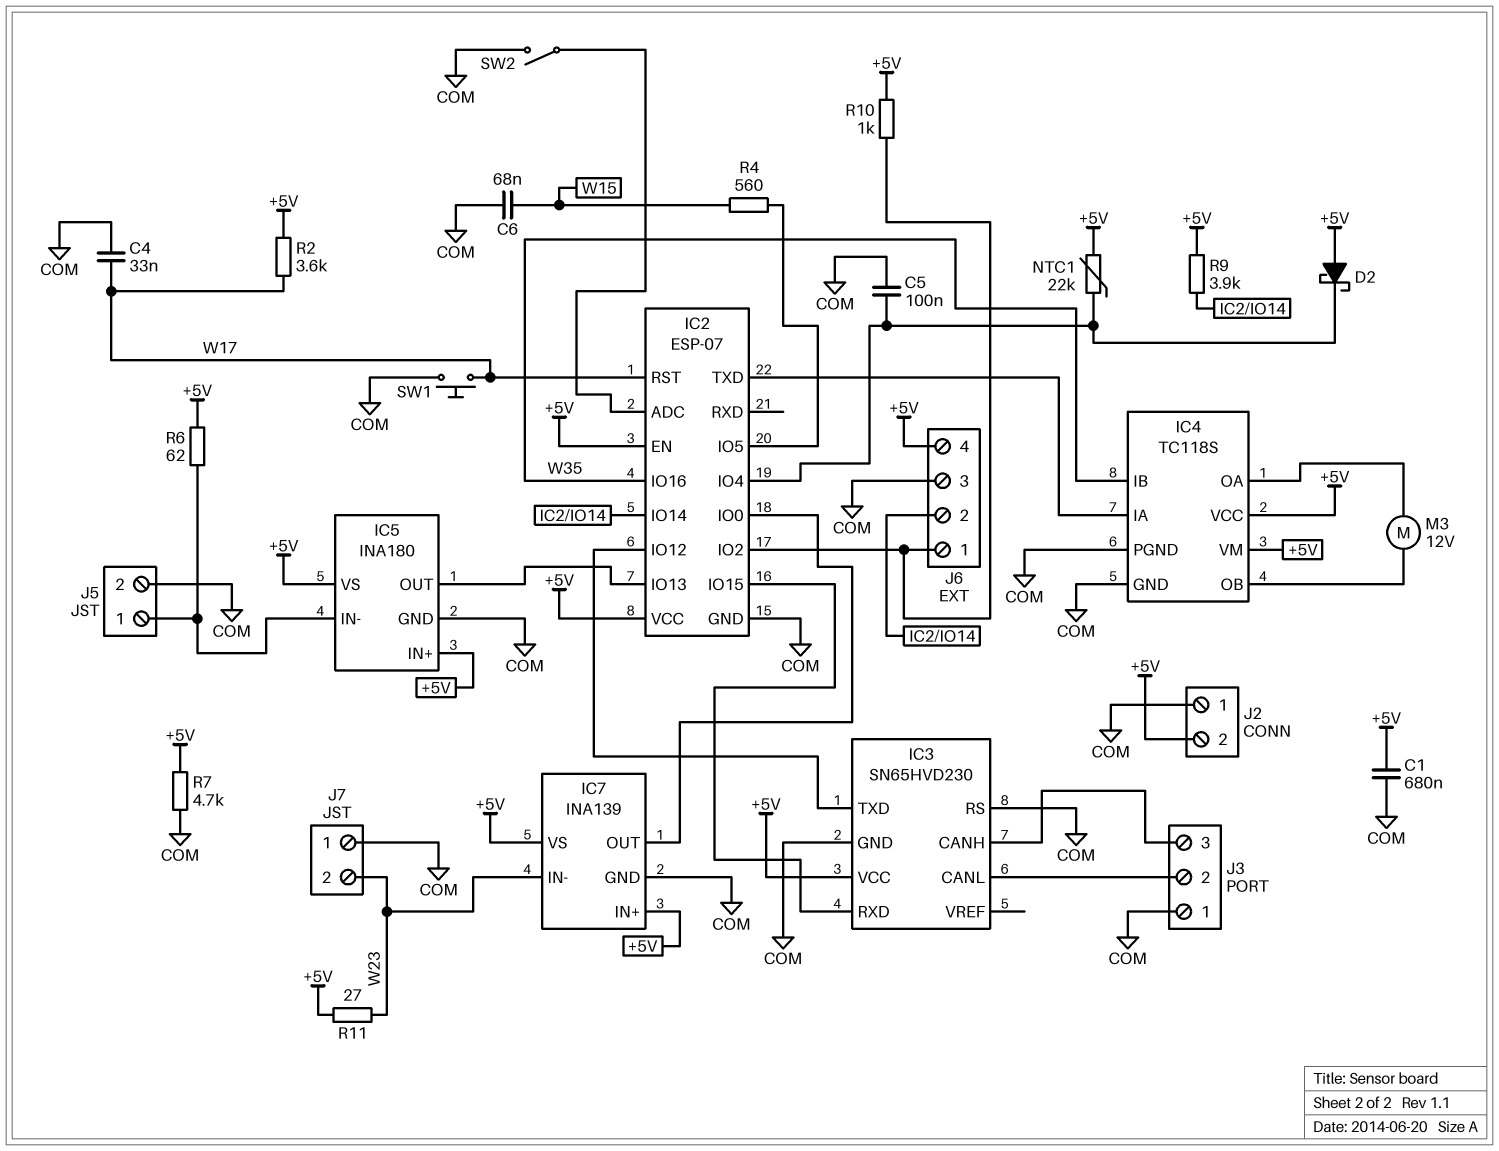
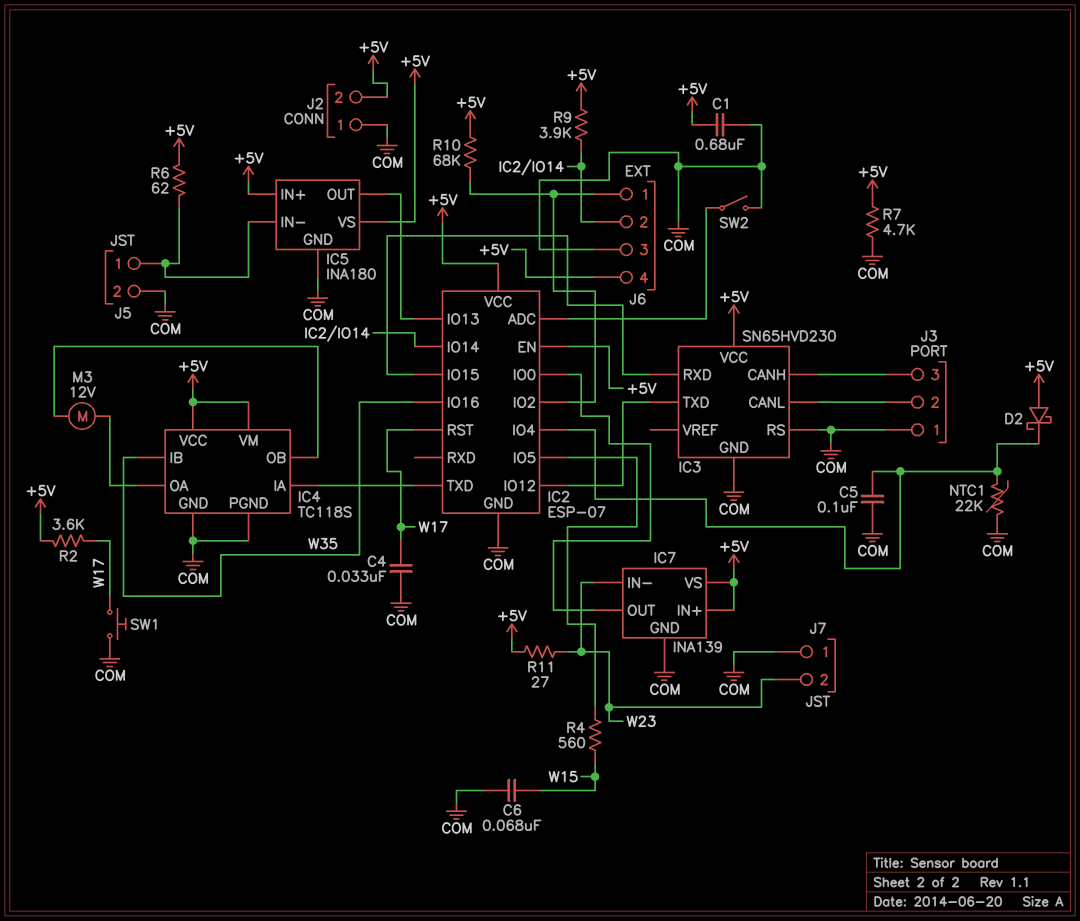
NTC1: 22k (+5V, IC2/IO4) -> 22k (COM, IC2/IO4)
R10: 1k (+5V, IC2/IO2) -> 68k (+5V, IC2/IO2)

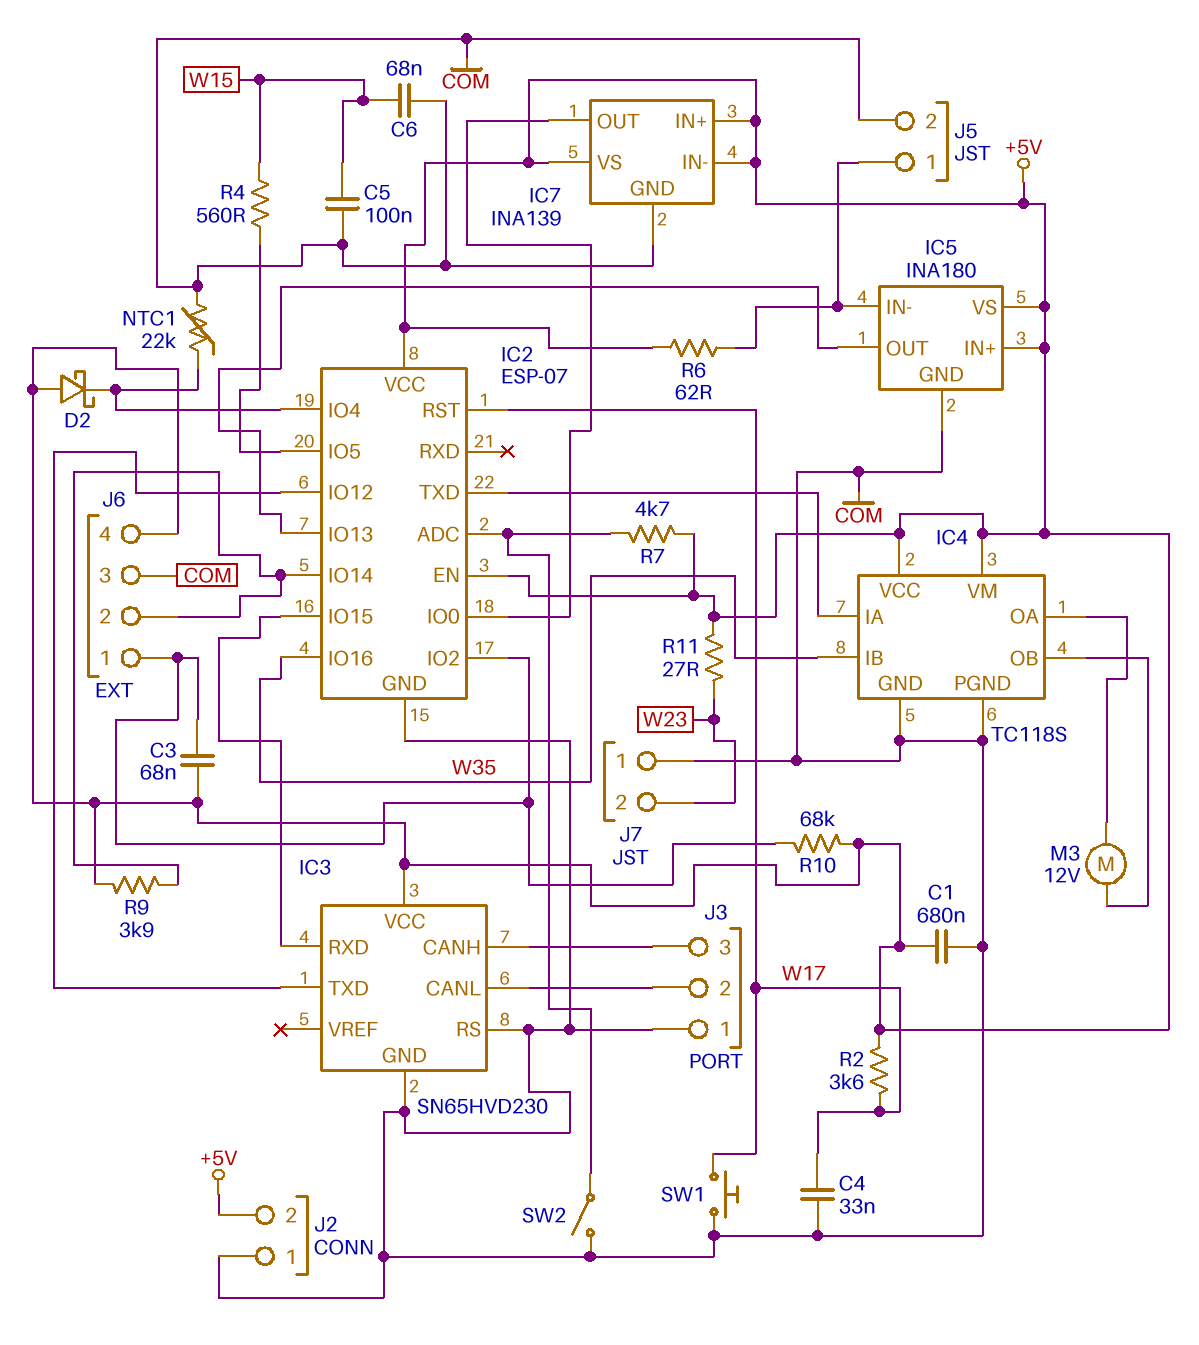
C3: none -> 68nF (+5V, IC2/IO2)
C5: 100nF (COM, IC2/IO4) -> 100nF (COM, W15)
IC7 pin IN-: W23 -> +5V
R7: 4.7k (+5V, COM) -> 4.7k (+5V, IC2/ADC)

